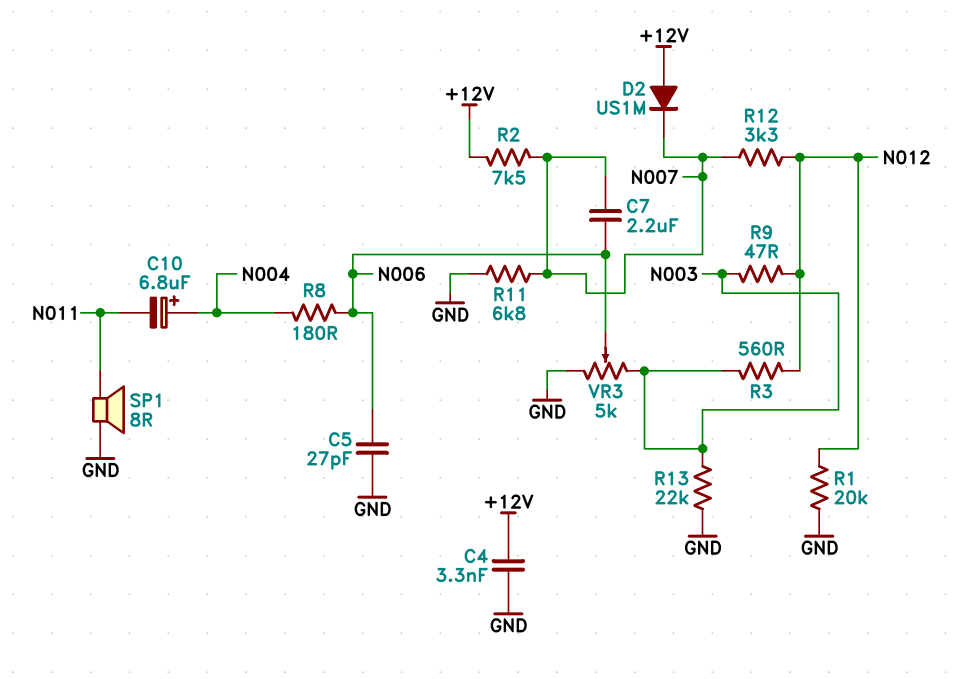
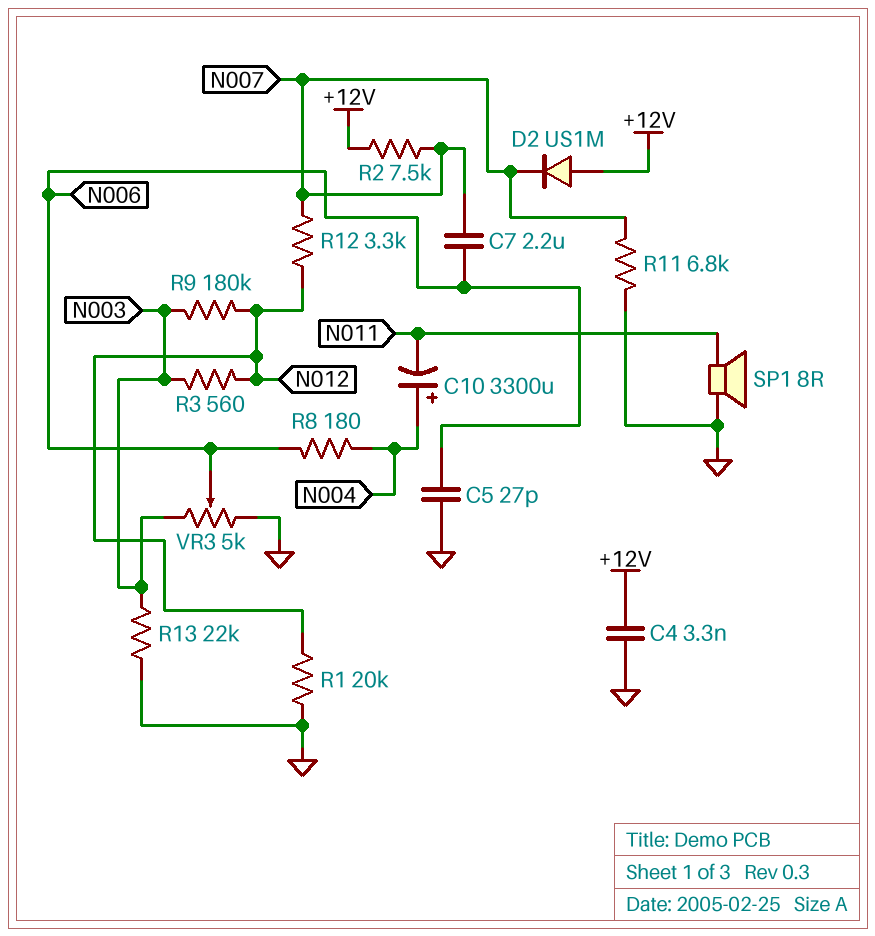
C10: 6.8uF (plus N004, minus N011) -> 3300uF (plus N004, minus N011)
R9: 47 (N003, N012) -> 180k (N003, N012)

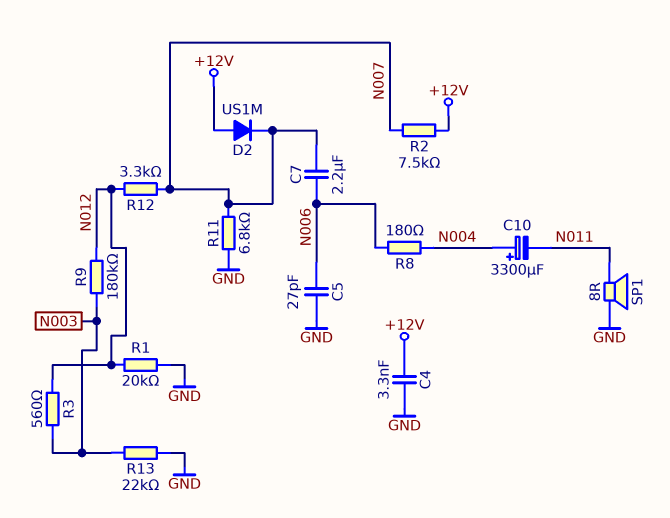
VR3: 5k (GND, N003, wiper N006) -> none

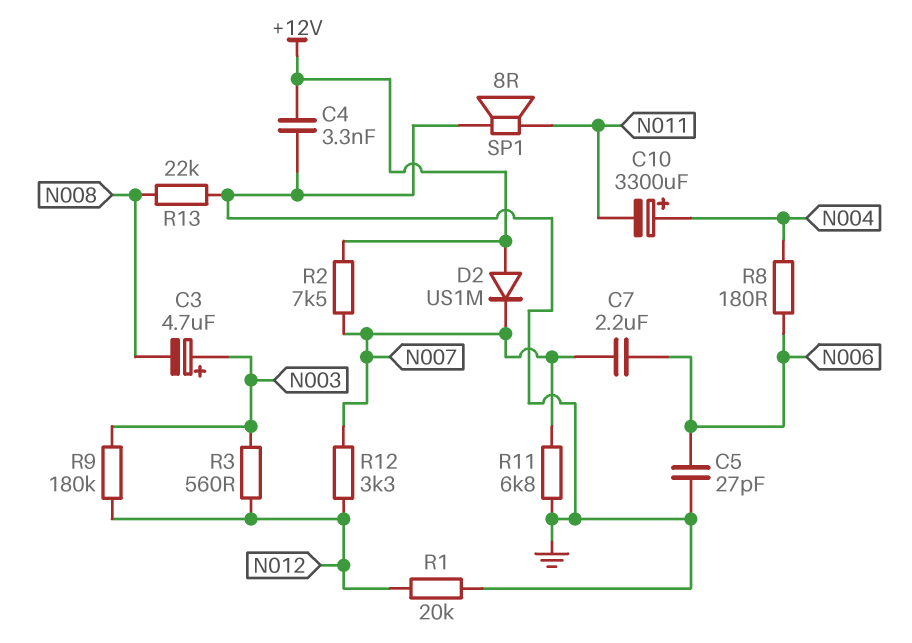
C3: none -> 4.7uF (plus N003, minus N008)
R13: 22k (GND, N003) -> 22k (GND, N008)

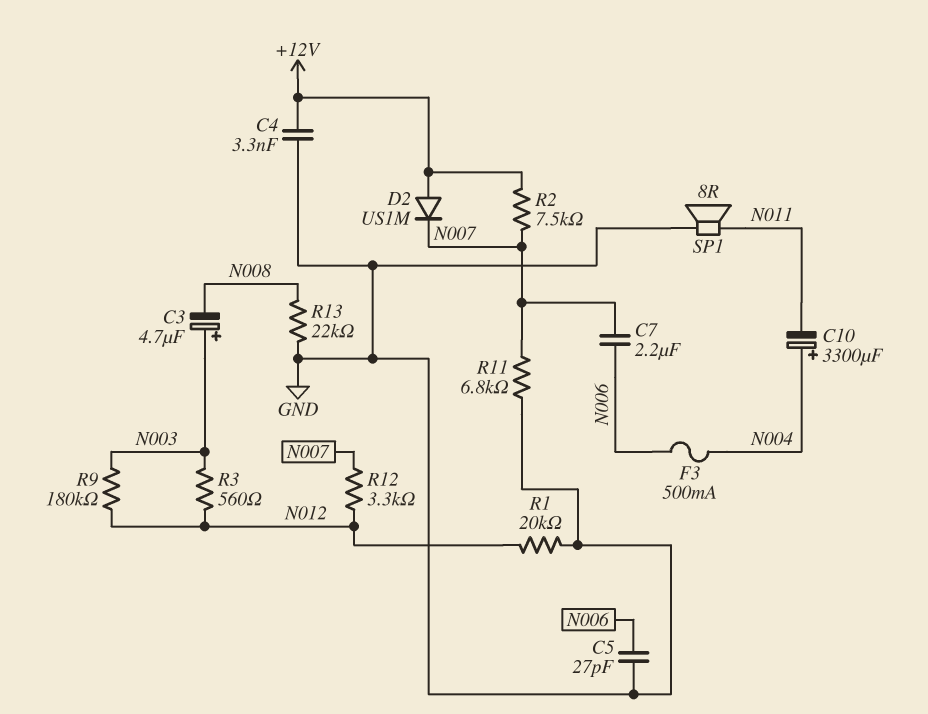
F3: none -> 500mA (N004, N006)
R8: 180 (N004, N006) -> none

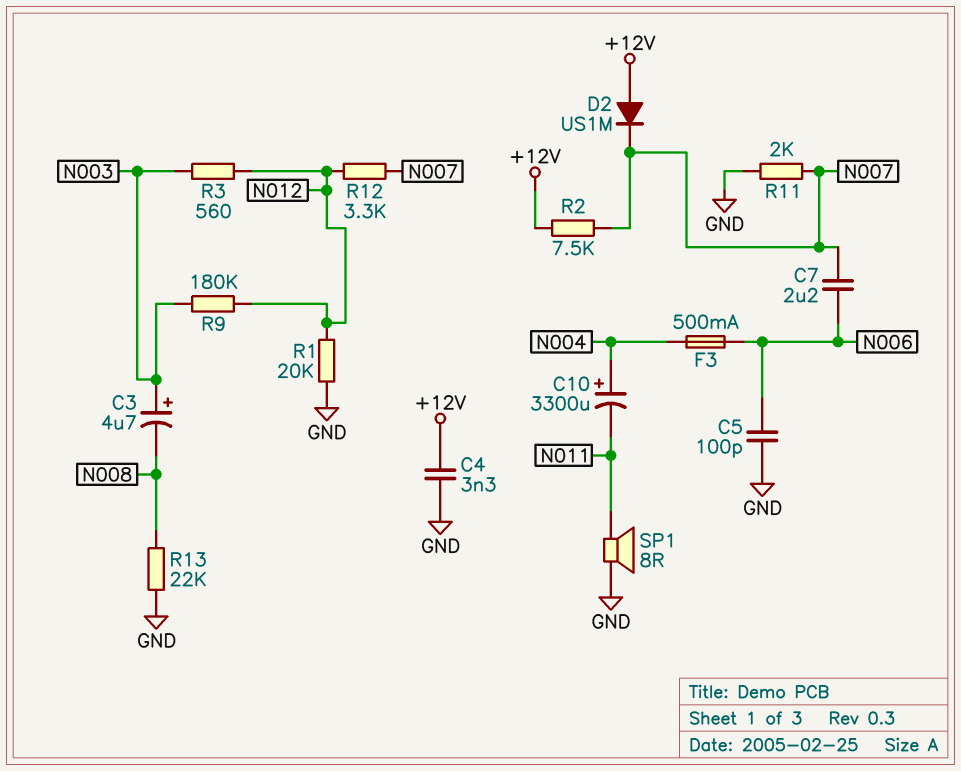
C5: 27pF (GND, N006) -> 100pF (GND, N006)
R11: 6.8k (GND, N007) -> 2k (GND, N007)

